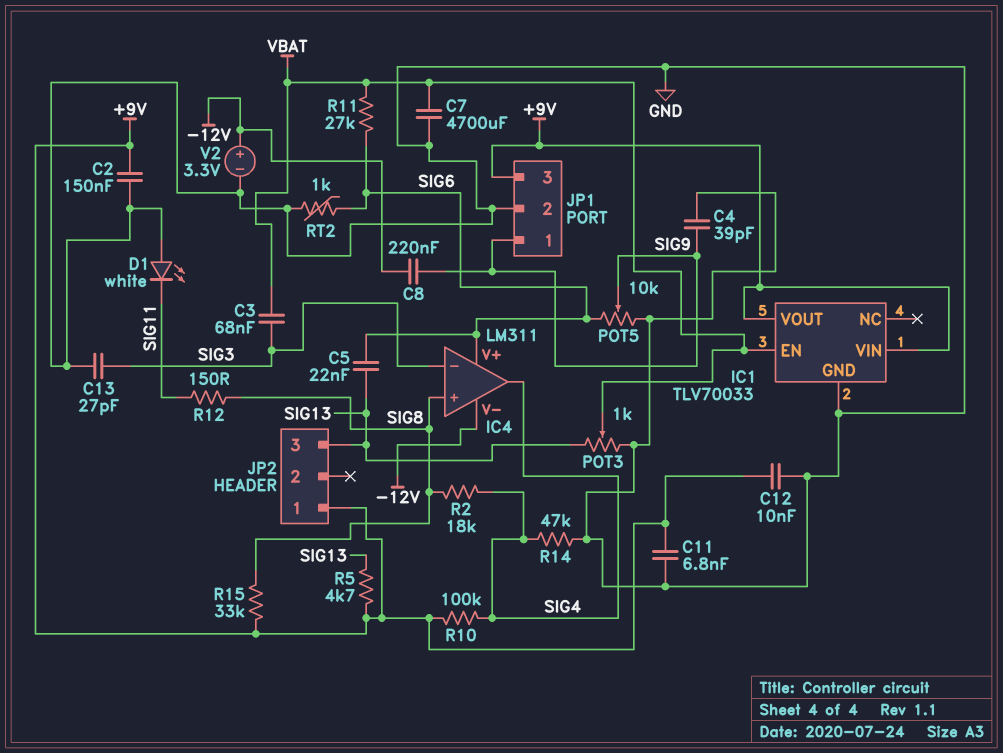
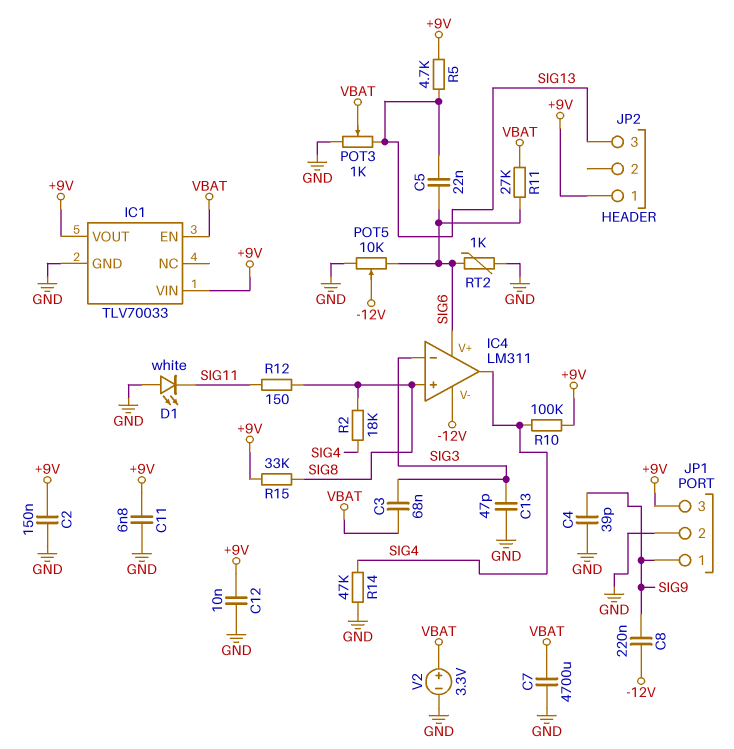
C13: 27pF (GND, SIG3) -> 47pF (GND, SIG3)
POT5: 10k (GND, SIG6, wiper SIG9) -> 10k (GND, SIG6, wiper -12V)
V2: 3.3V (plus -12V, minus GND) -> 3.3V (plus VBAT, minus GND)

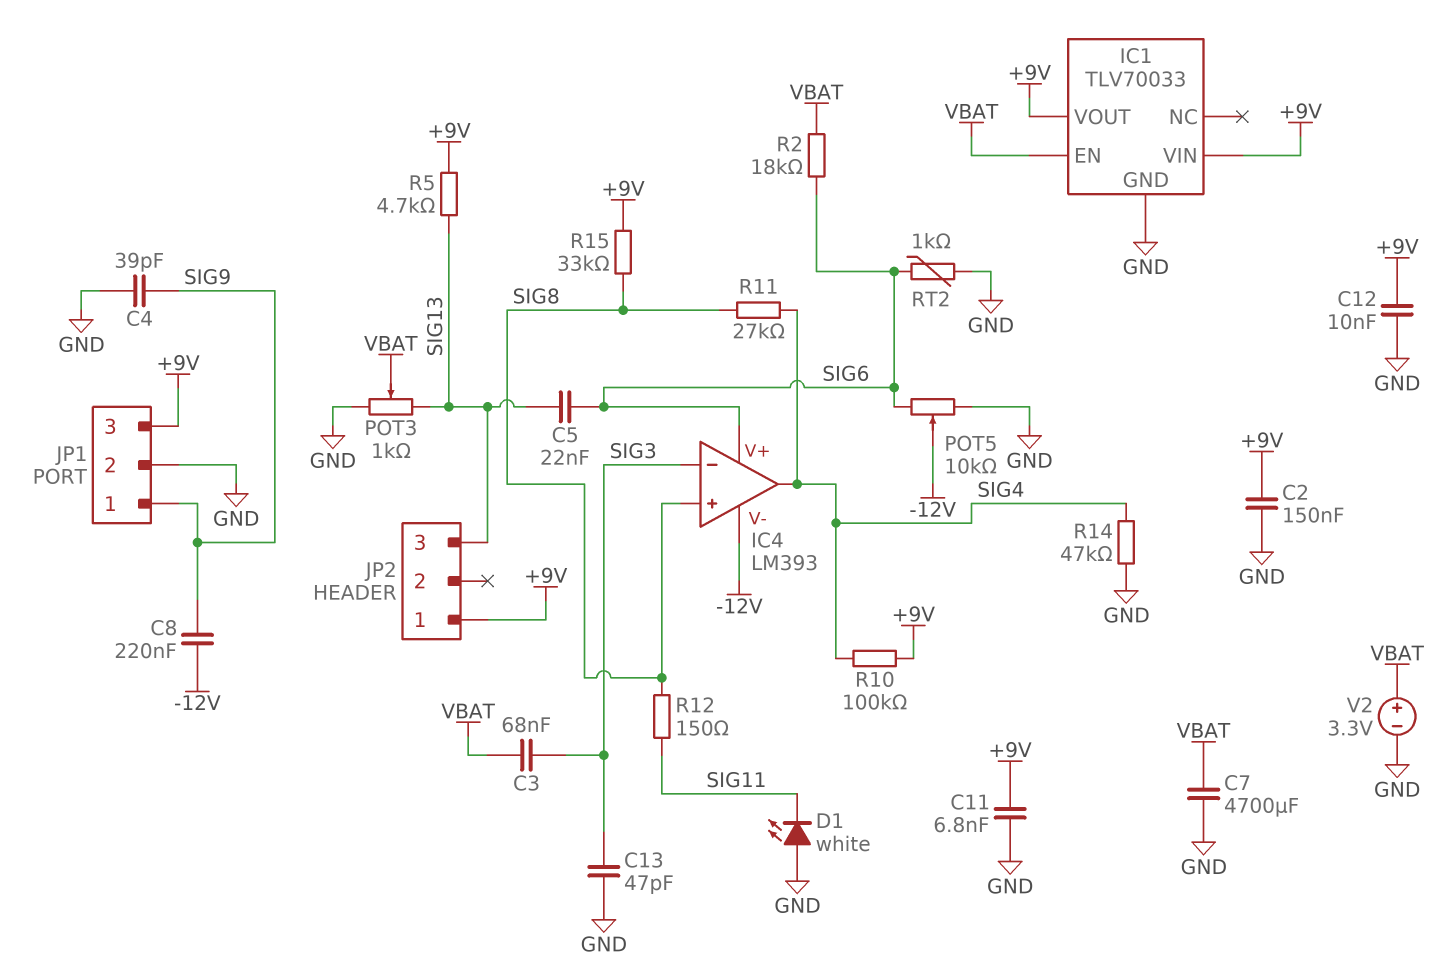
IC4: LM311 -> LM393
R2: 18k (SIG4, SIG8) -> 18k (SIG6, VBAT)
R11: 27k (SIG6, VBAT) -> 27k (SIG4, SIG8)

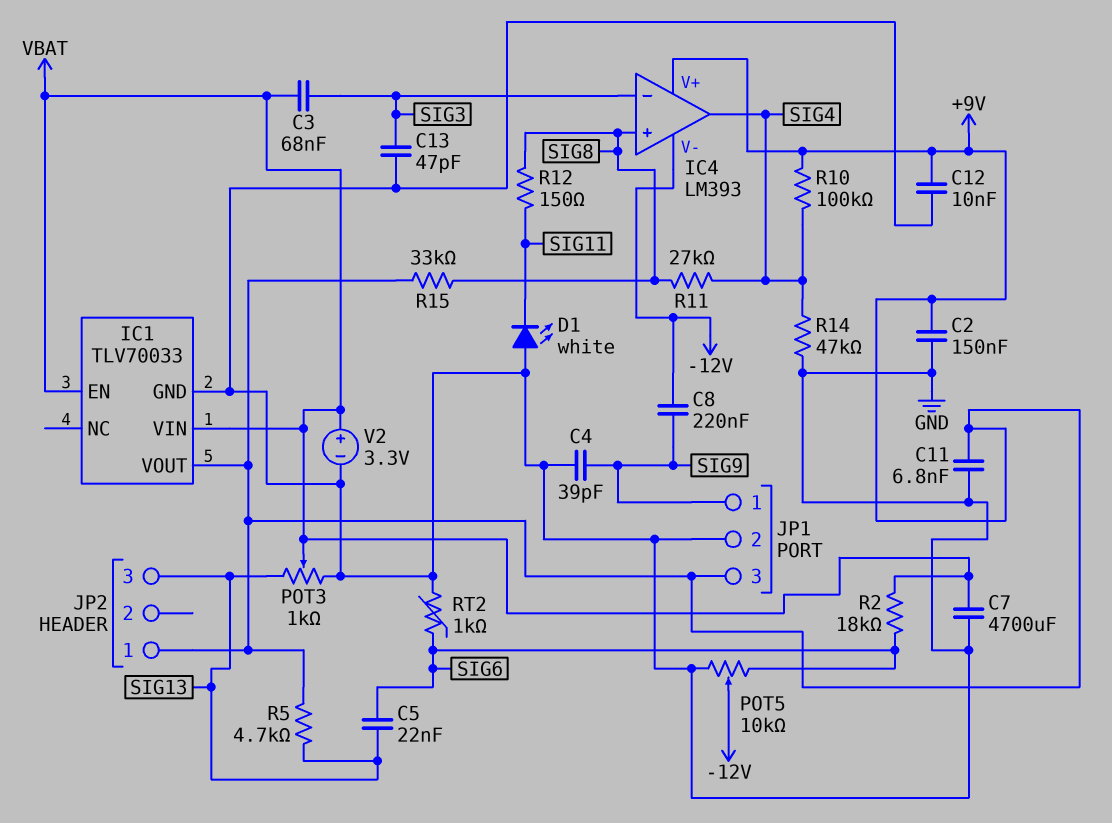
IC1 pin VIN: +9V -> VBAT
IC4 pin V+: SIG6 -> +9V

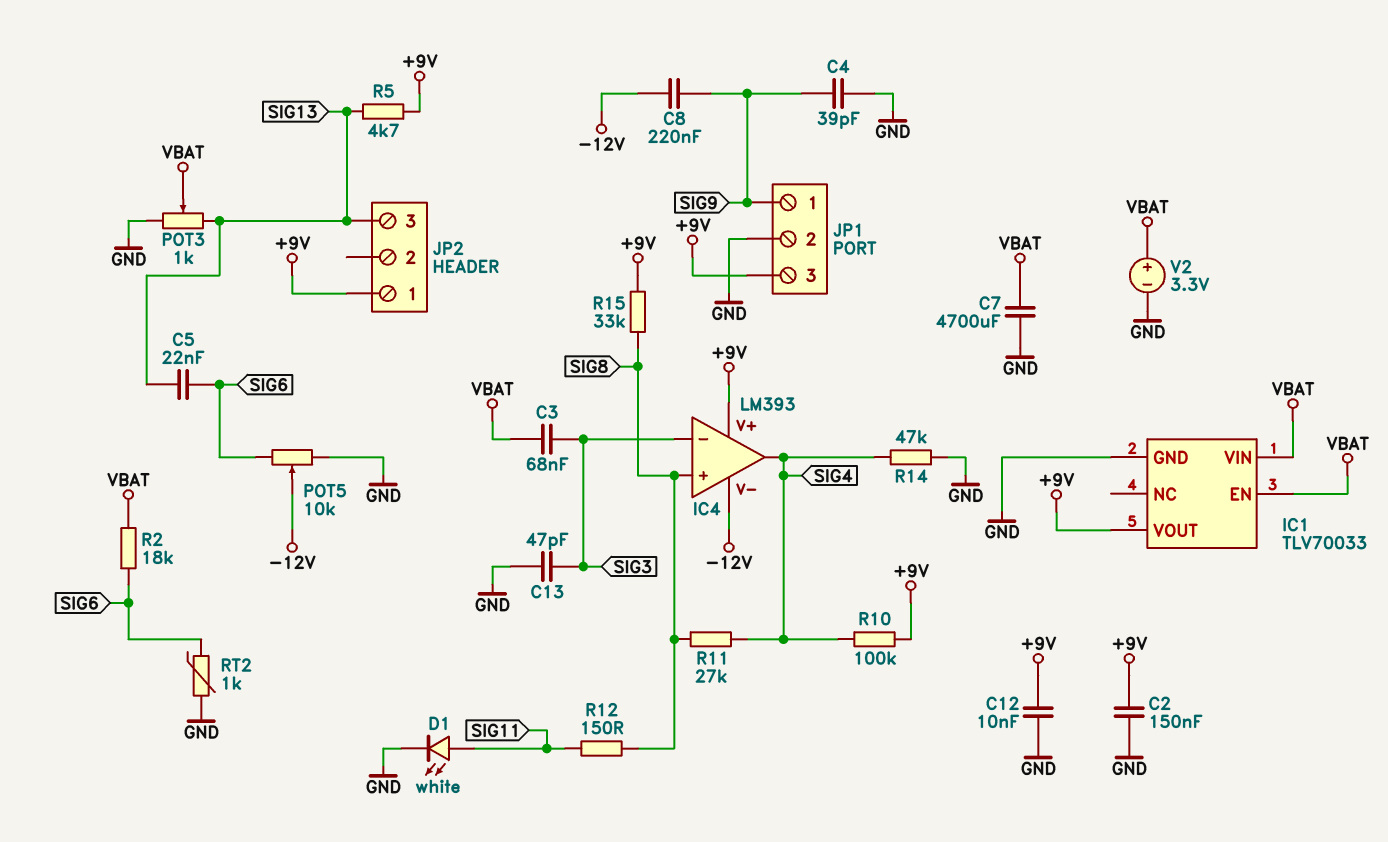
C11: 6.8nF (+9V, GND) -> none
D1: LED white (A GND, K SIG11) -> LED white (A SIG11, K GND)

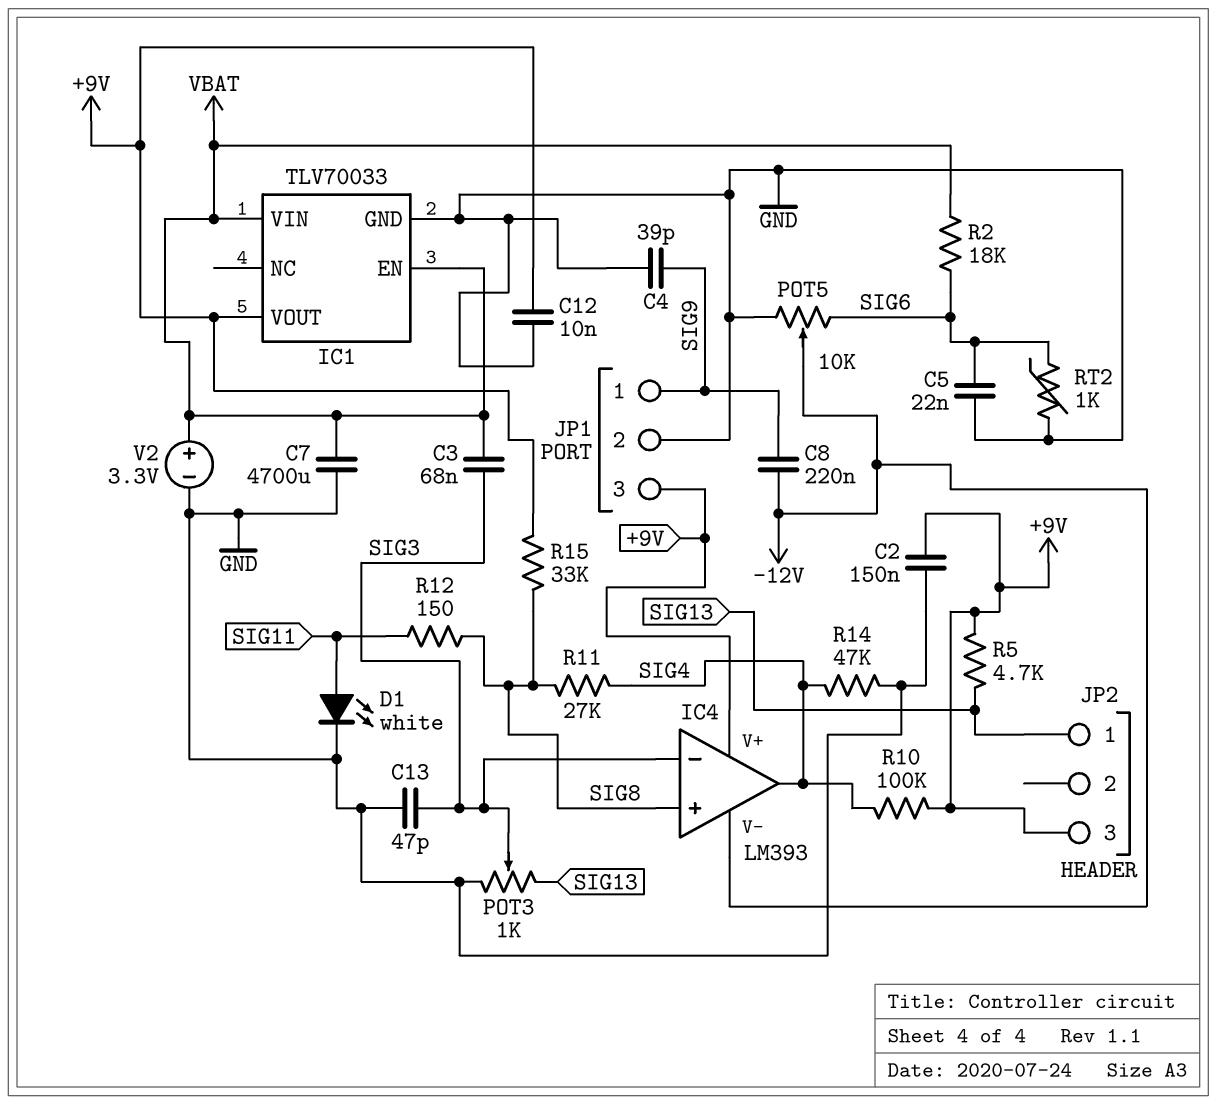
C5: 22nF (SIG6, SIG13) -> 22nF (GND, SIG6)
JP2 pin 1: +9V -> SIG13
JP2 pin 3: SIG13 -> +9V
POT3: 1k (GND, SIG13, wiper VBAT) -> 1k (GND, SIG13, wiper SIG3)

